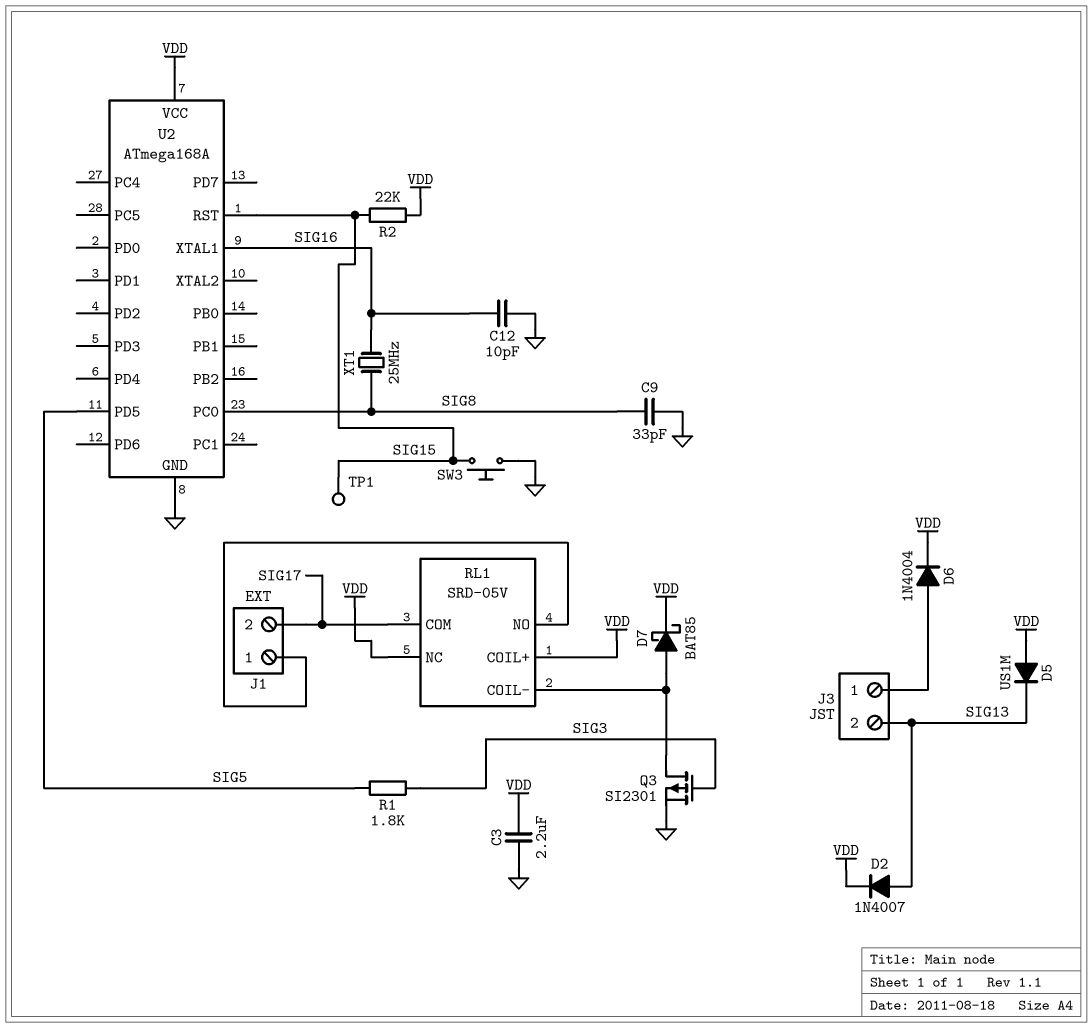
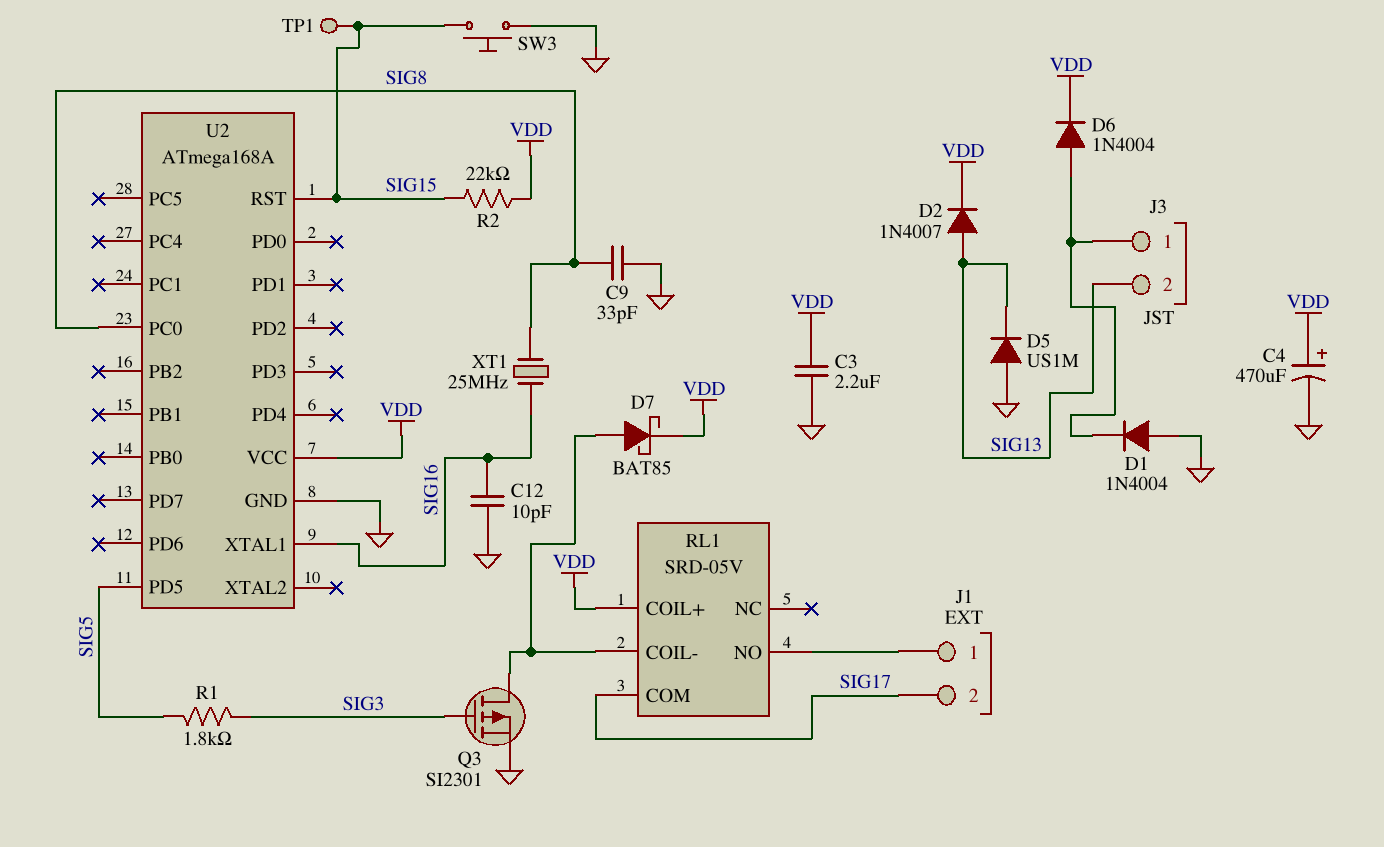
C4: none -> 470uF (plus VDD, minus GND)
D1: none -> diode 1N4004 (A GND, K J3/1)
D5: diode US1M (A VDD, K SIG13) -> diode US1M (A GND, K SIG13)
RL1 pin NC: VDD -> none

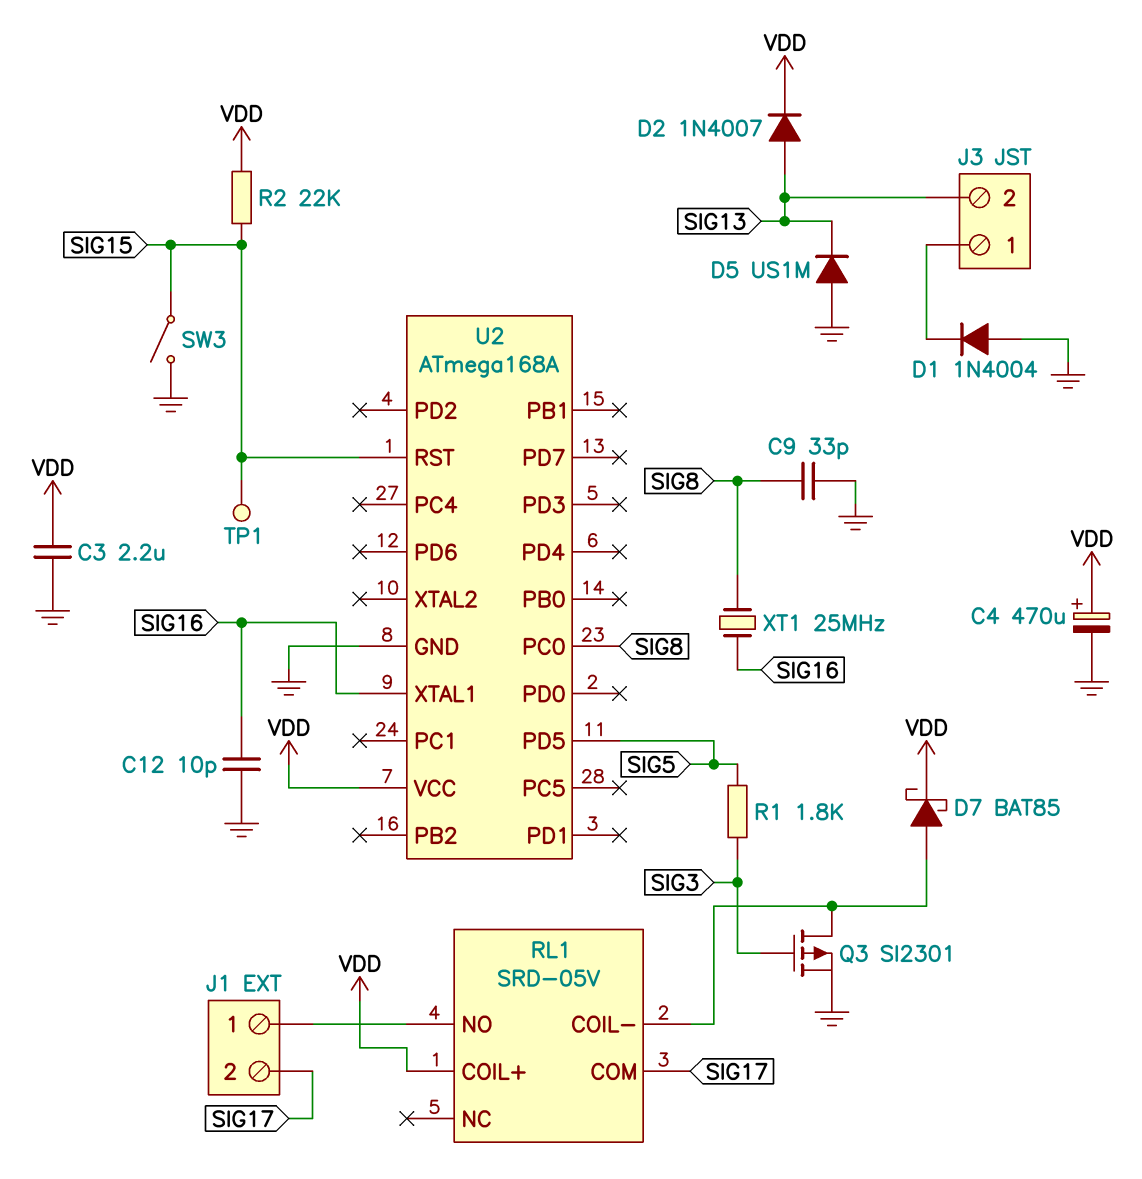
D6: diode 1N4004 (A J3/1, K VDD) -> none
SW3: button (GND, SIG15) -> switch (GND, SIG15)

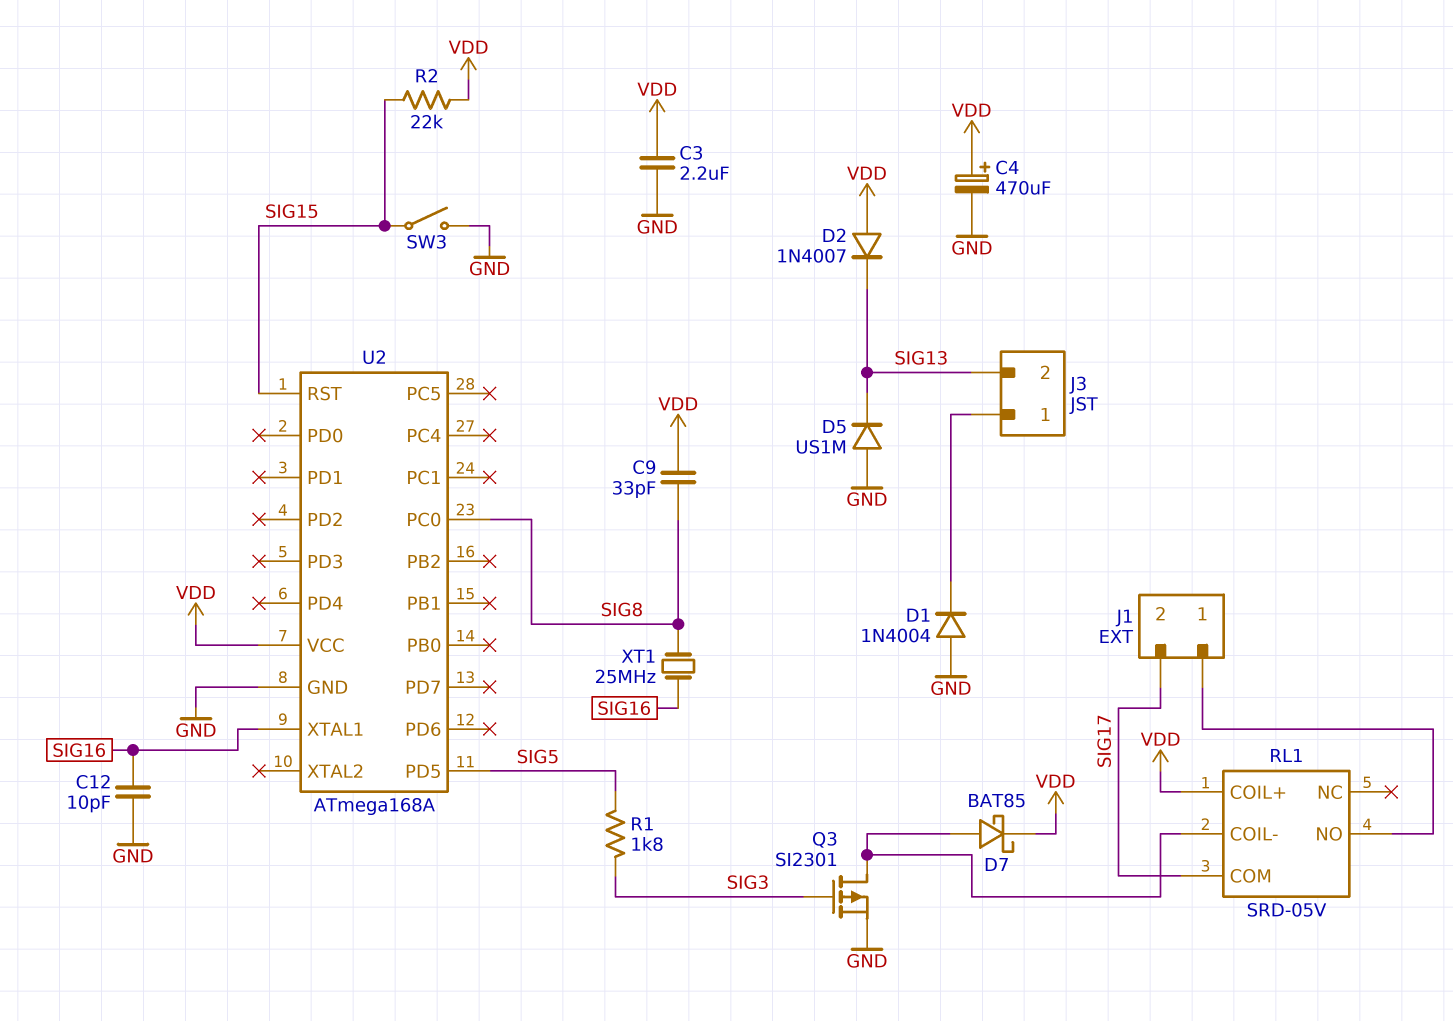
C9: 33pF (GND, SIG8) -> 33pF (SIG8, VDD)
D2: diode 1N4007 (A SIG13, K VDD) -> diode 1N4007 (A VDD, K SIG13)
TP1: test point (SIG15) -> none

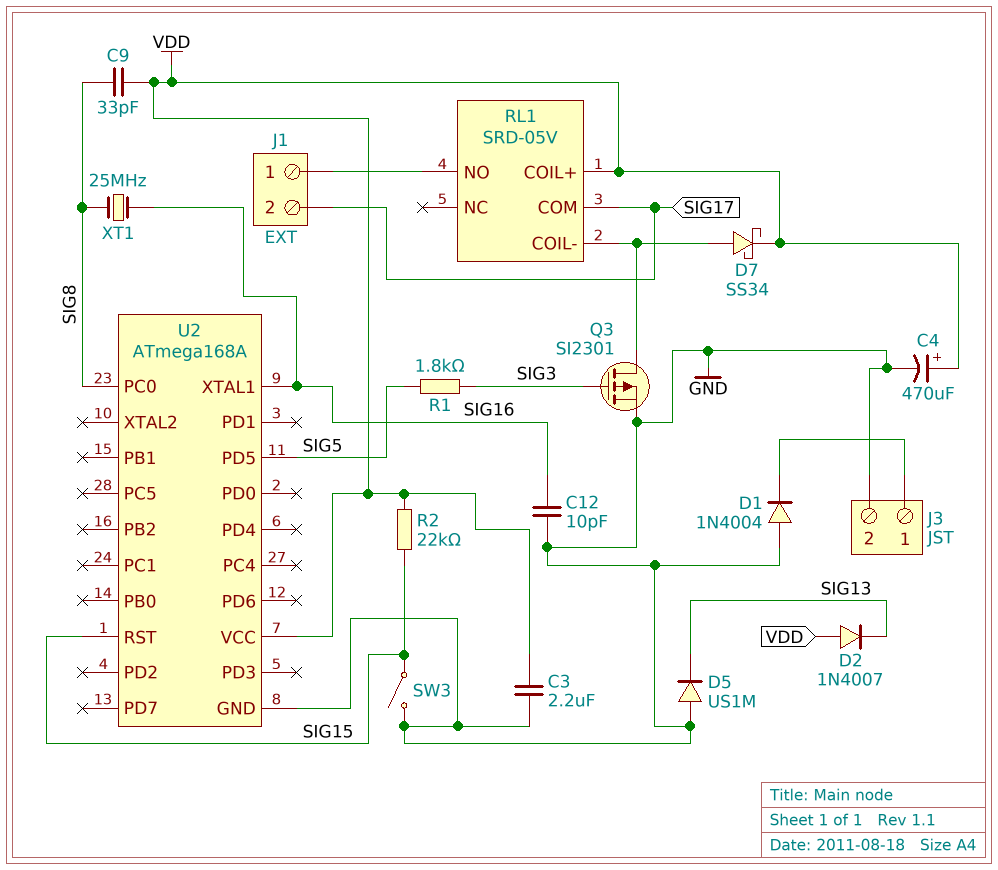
D7: schottky BAT85 (A RL1/COIL-, K VDD) -> schottky SS34 (A RL1/COIL-, K VDD)
J3 pin 2: SIG13 -> GND

